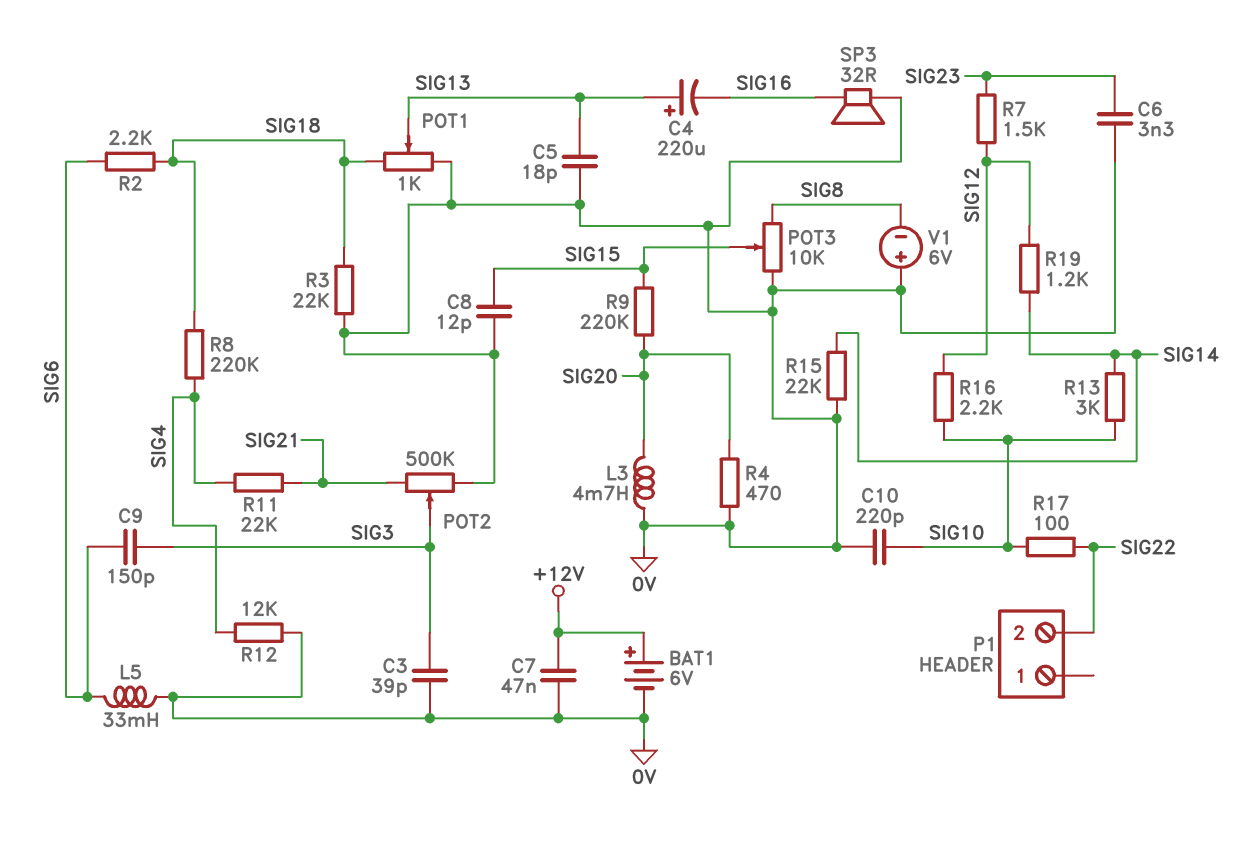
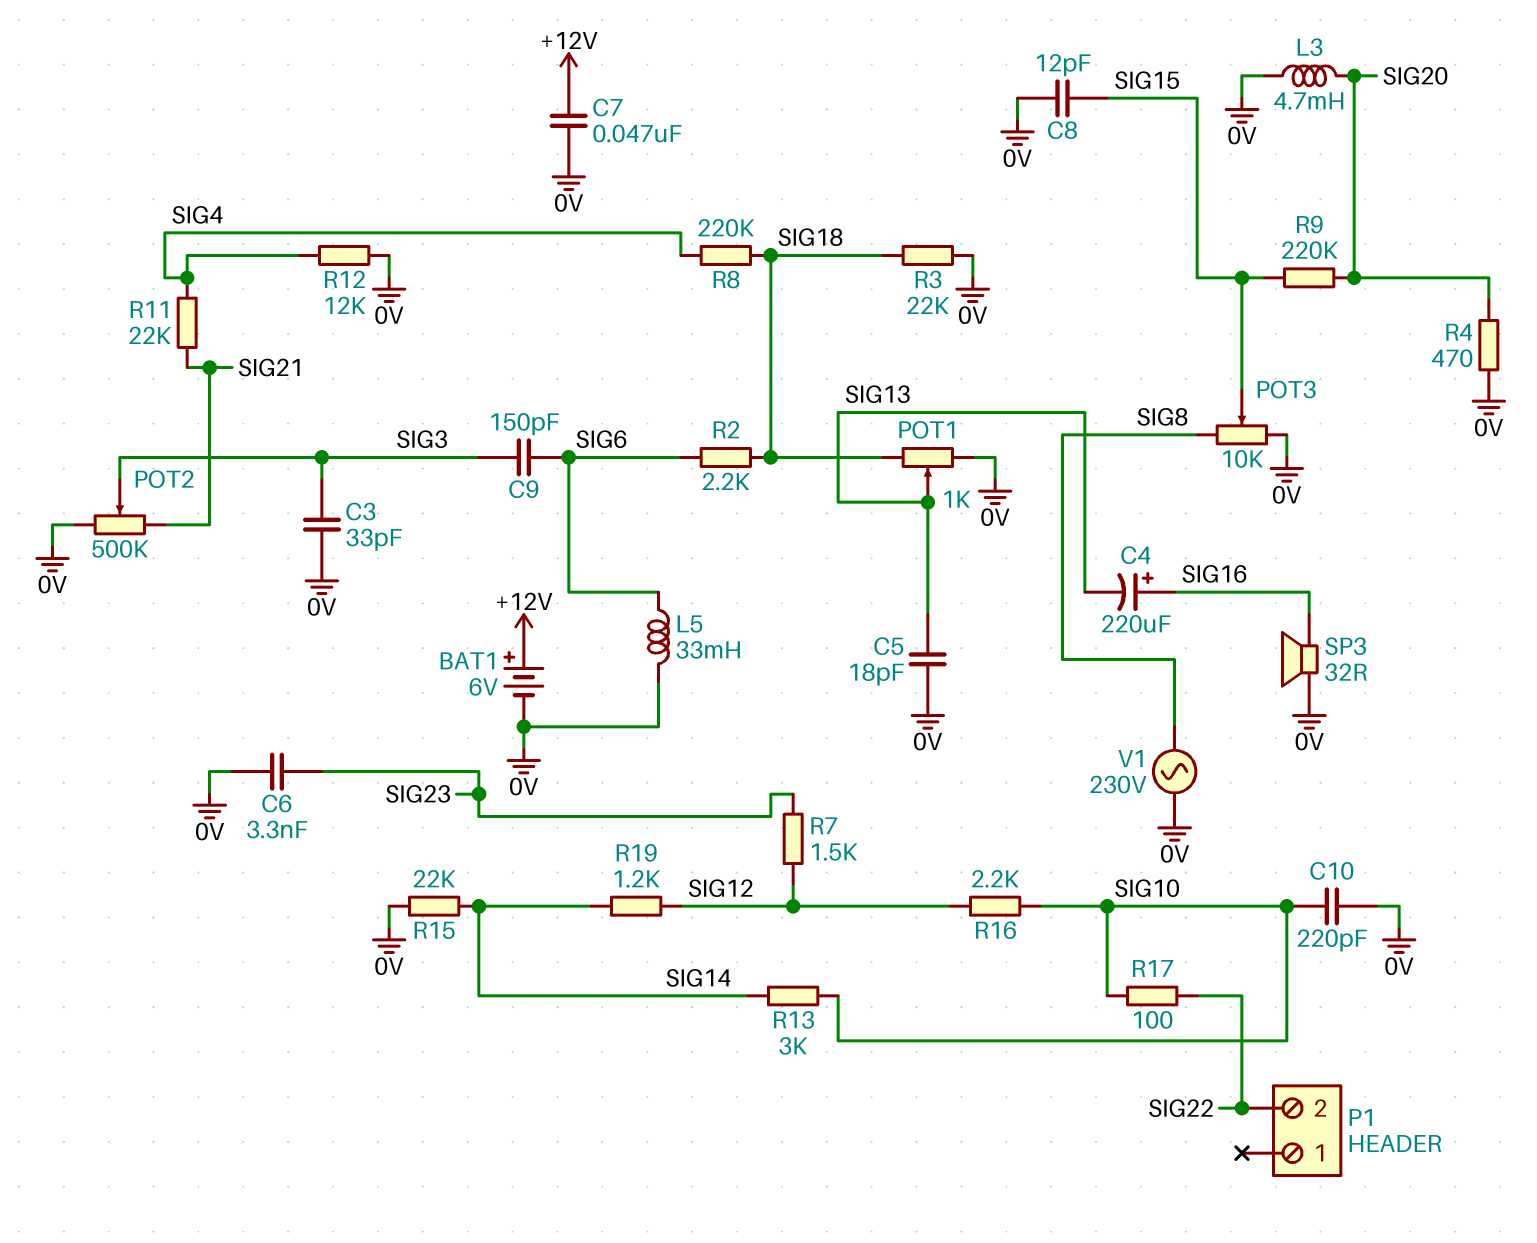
C3: 39pF (0V, SIG3) -> 33pF (0V, SIG3)
C4: 220uF (plus SIG13, minus SIG16) -> 220uF (plus SIG16, minus SIG13)
V1: 6V (plus 0V, minus SIG8) -> AC 230V (0V, SIG8)

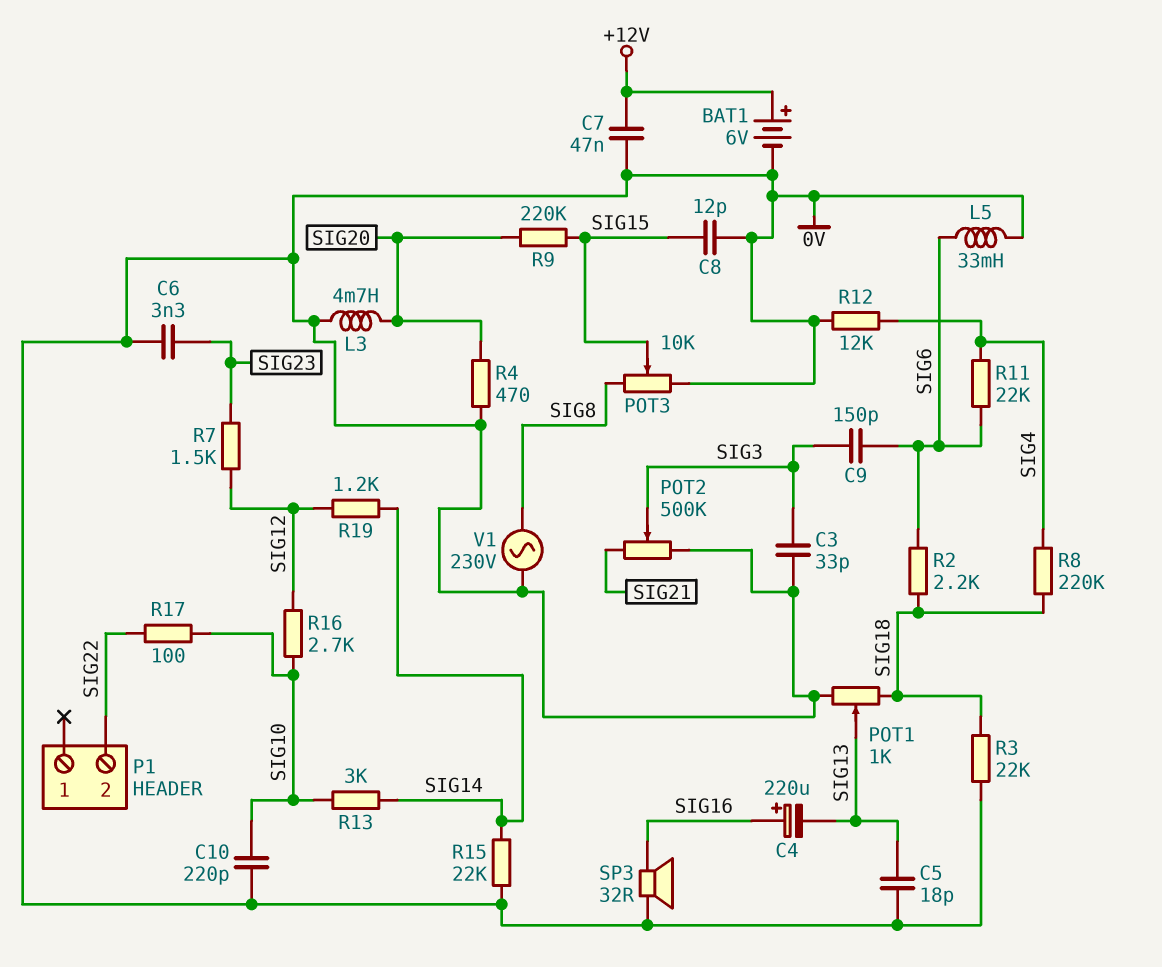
R11: 22k (SIG4, SIG21) -> 22k (SIG4, SIG6)
R16: 2.2k (SIG10, SIG12) -> 2.7k (SIG10, SIG12)

